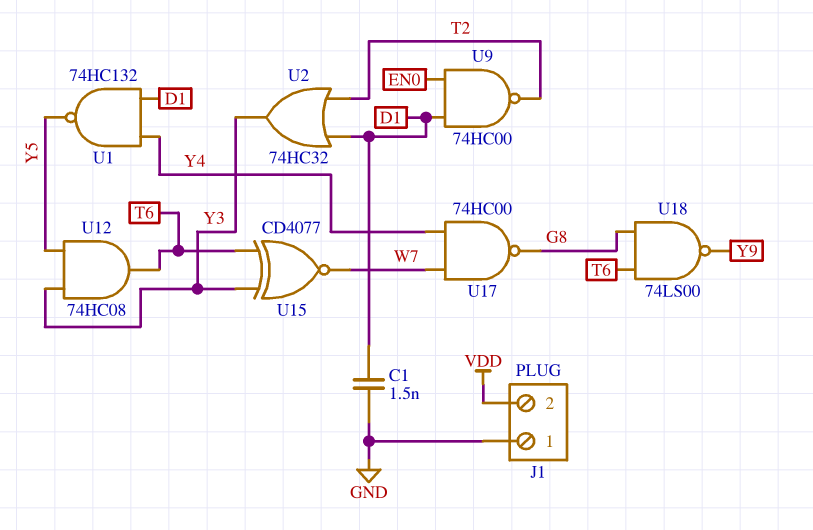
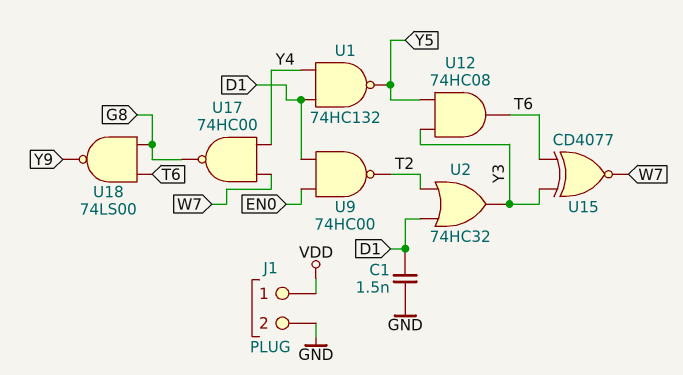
J1 pin 1: GND -> VDD
J1 pin 2: VDD -> GND

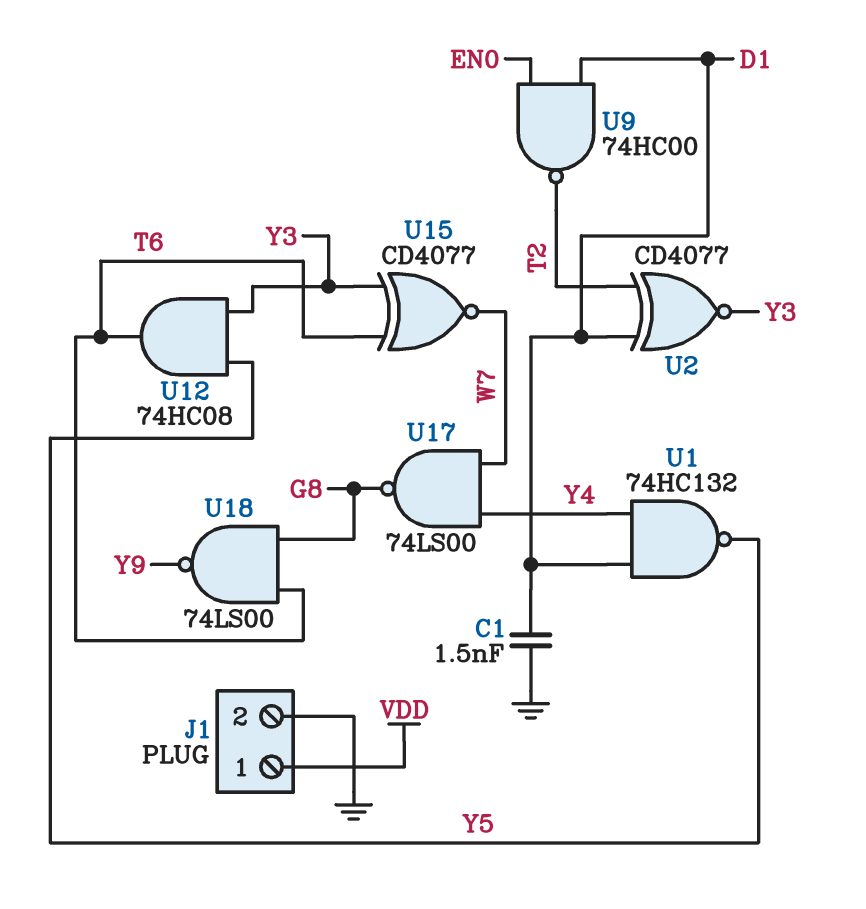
U2: OR 74HC32 (in D1, in T2, out Y3) -> XNOR CD4077 (in D1, in T2, out Y3)
U17: NAND 74HC00 (in W7, in Y4, out G8) -> NAND 74LS00 (in W7, in Y4, out G8)

